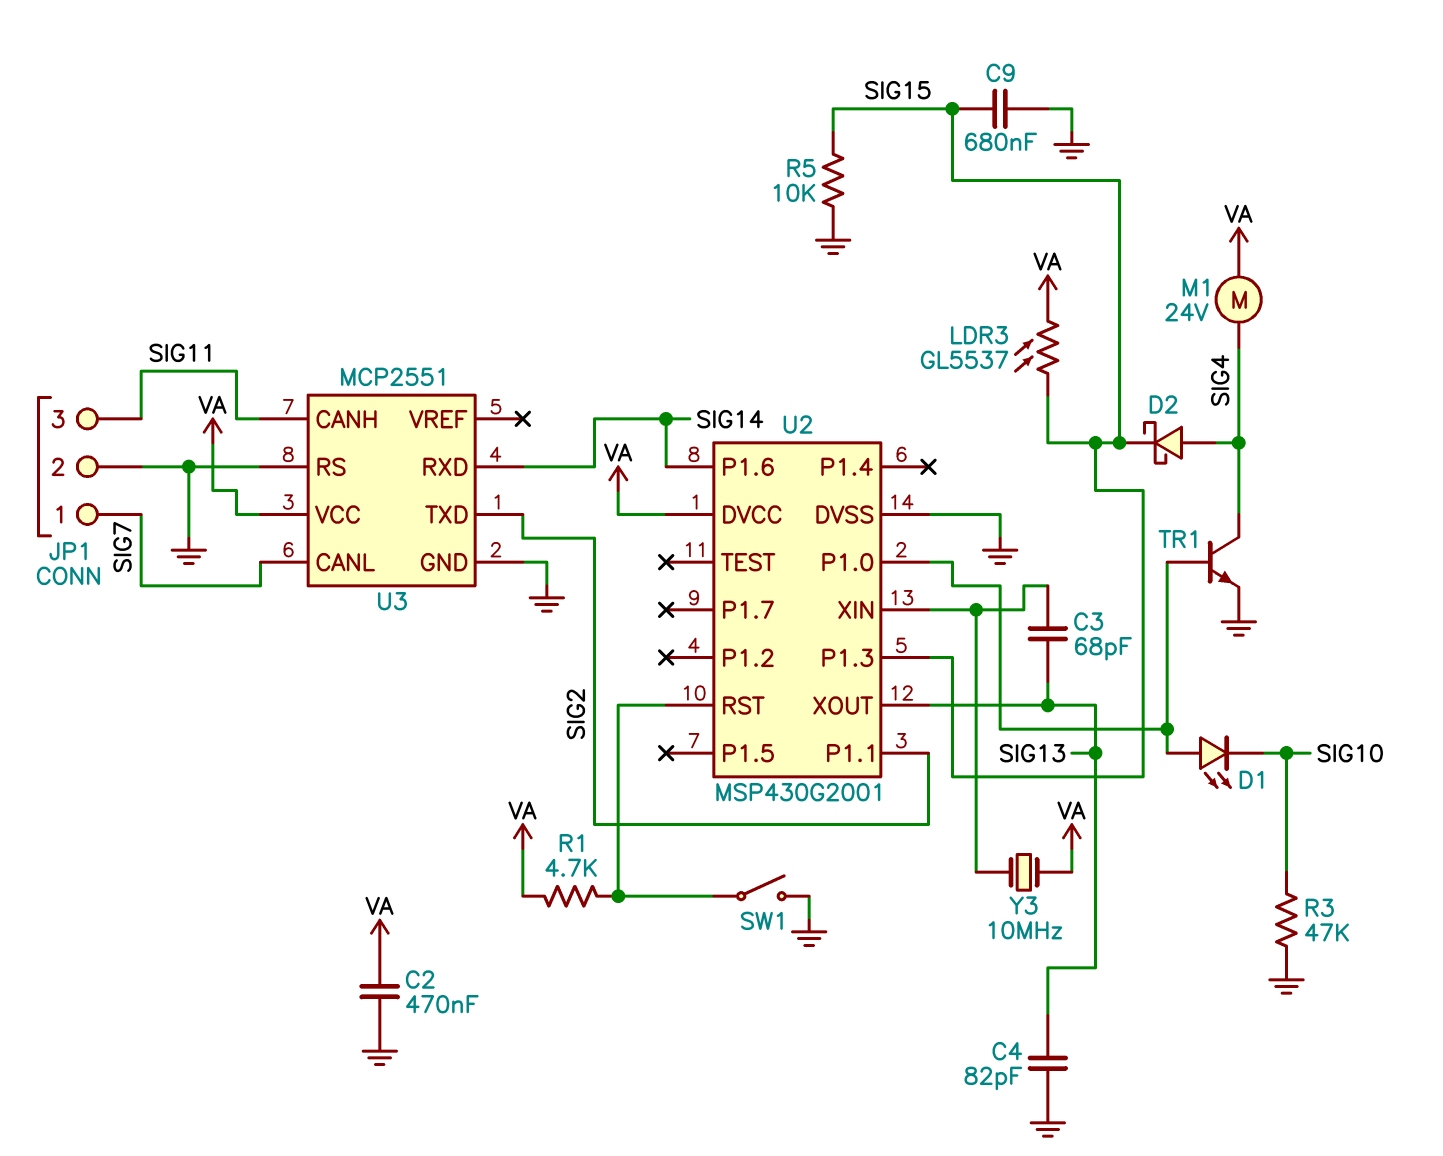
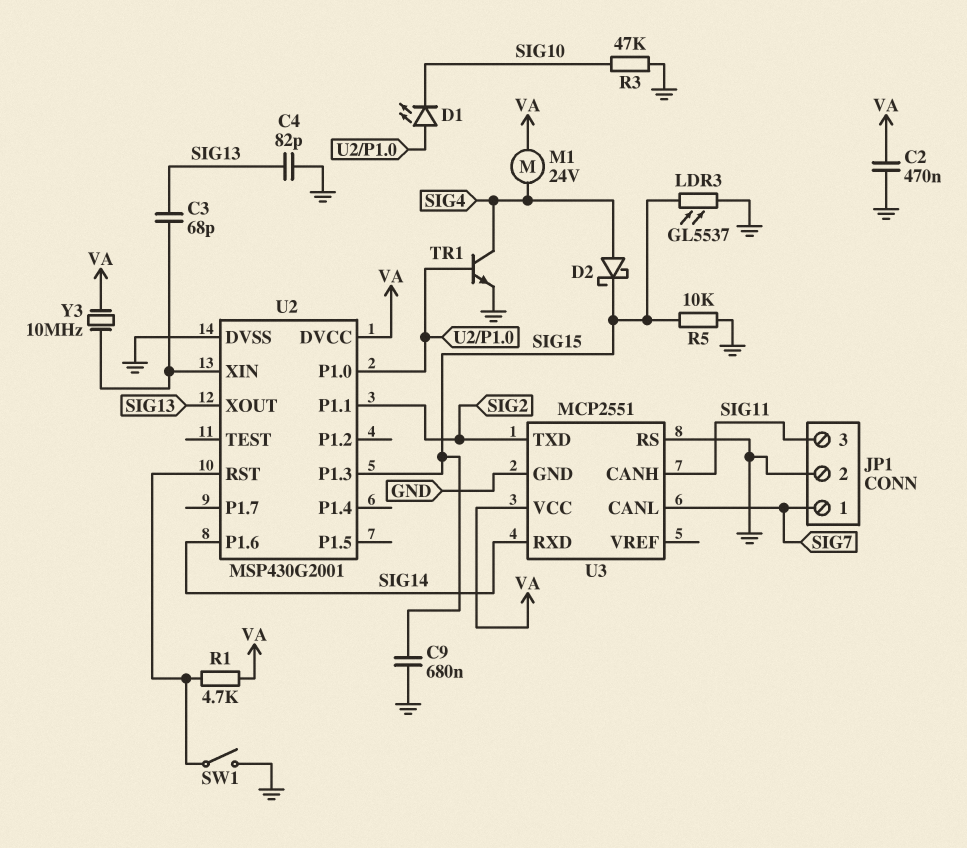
LDR3: GL5537 (SIG15, VA) -> GL5537 (GND, SIG15)

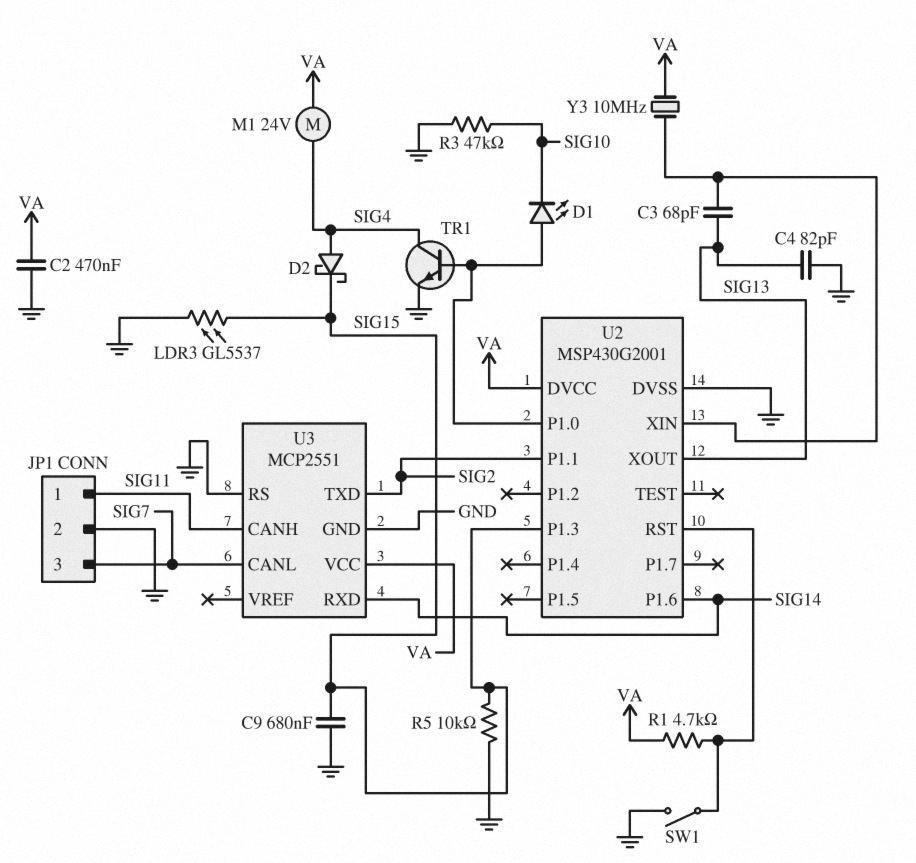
JP1 pin 1: SIG7 -> SIG11
JP1 pin 3: SIG11 -> SIG7

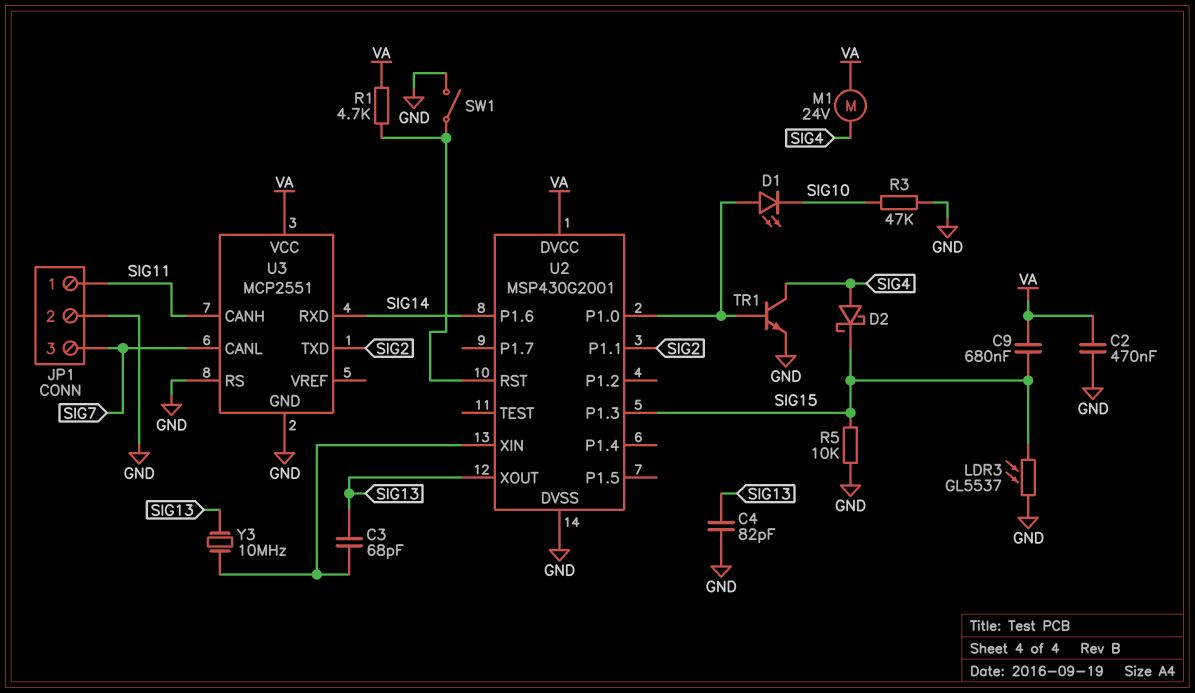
C9: 680nF (GND, SIG15) -> 680nF (SIG15, VA)
Y3: 10MHz (U2/XIN, VA) -> 10MHz (SIG13, U2/XIN)

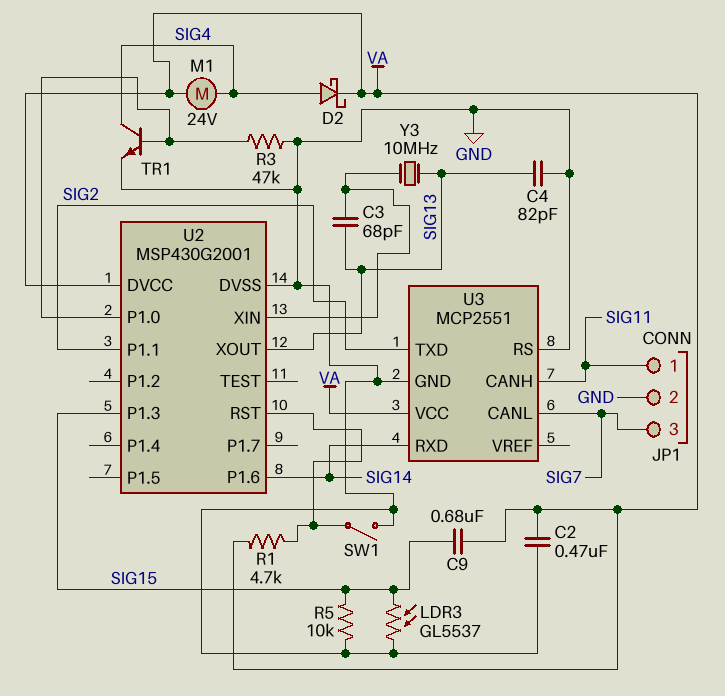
D1: LED (A U2/P1.0, K SIG10) -> none
D2: schottky (A SIG4, K SIG15) -> schottky (A SIG4, K VA)
R3: 47k (GND, SIG10) -> 47k (GND, U2/P1.0)

